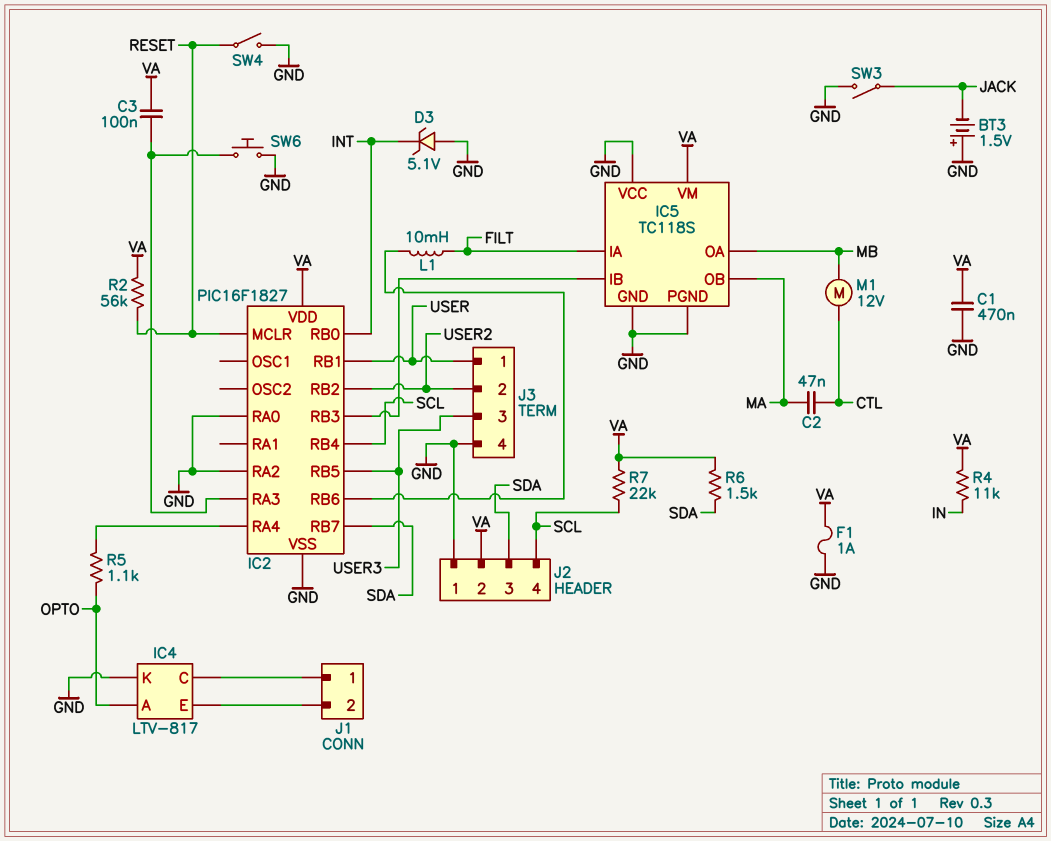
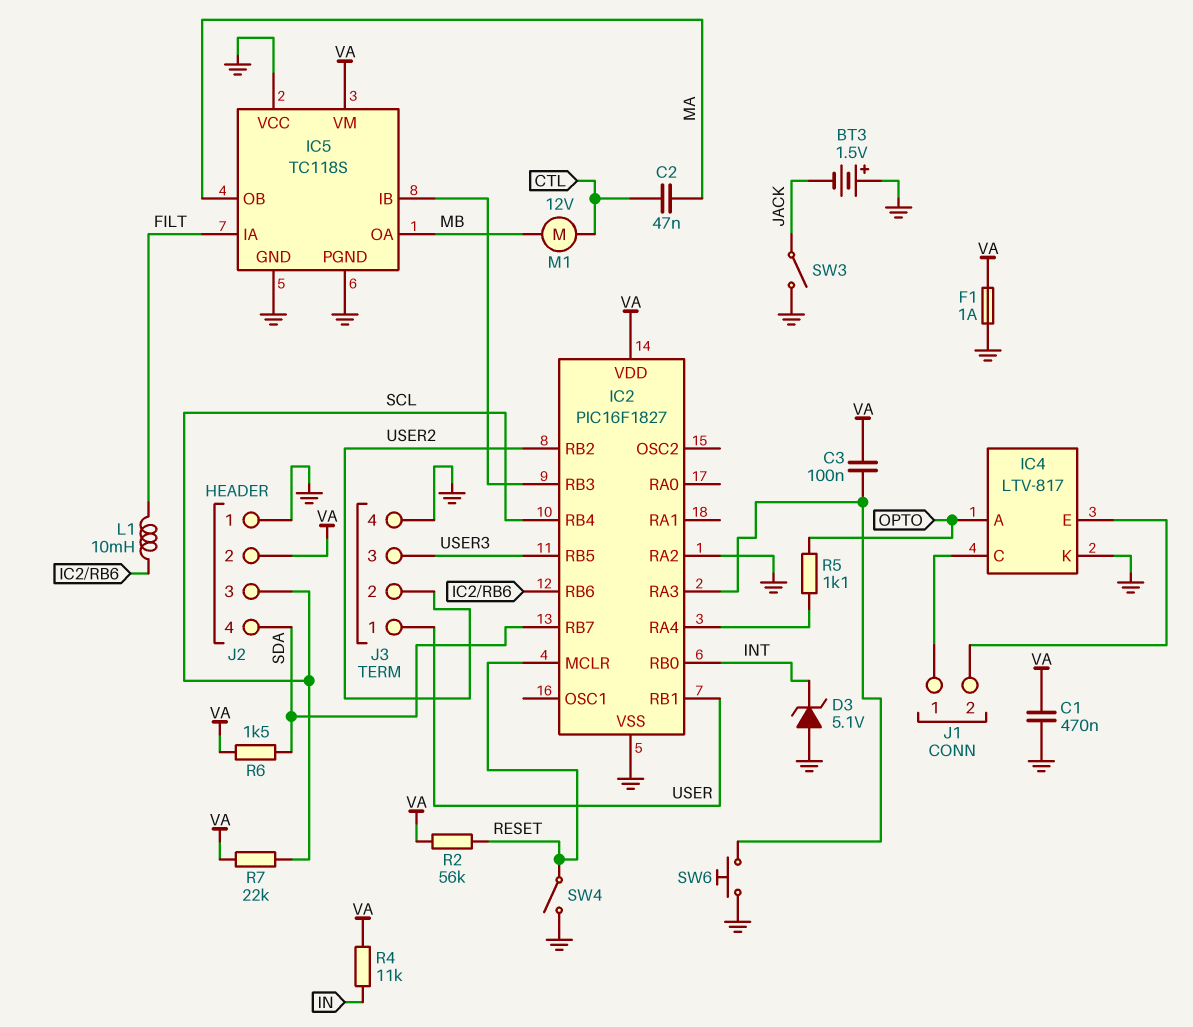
IC2 pin RA0: GND -> none
J2 pin 3: SDA -> SCL
J2 pin 4: SCL -> SDA

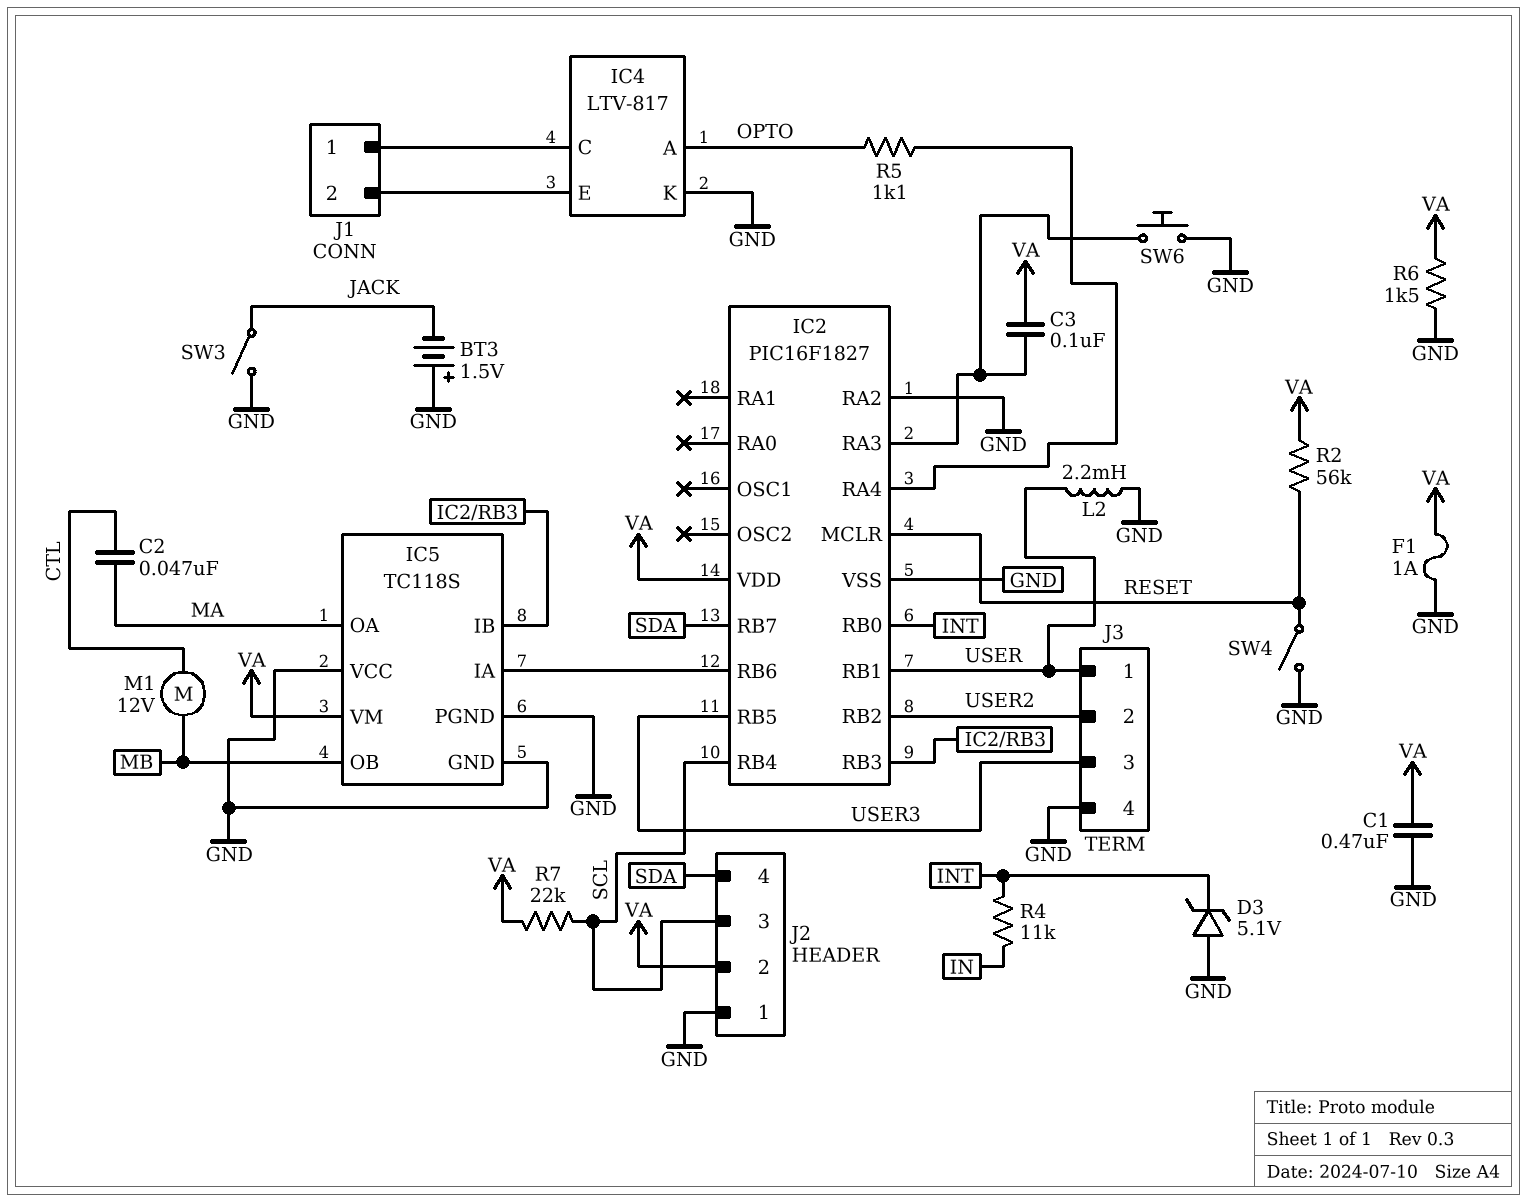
IC5 pin IA: FILT -> IC2/RB6
IC5 pin OA: MB -> MA
IC5 pin OB: MA -> MB
L1: 10mH (FILT, IC2/RB6) -> none
L2: none -> 2.2mH (GND, USER)
R4: 11k (IN, VA) -> 11k (IN, INT)
R6: 1.5k (SDA, VA) -> 1.5k (GND, VA)

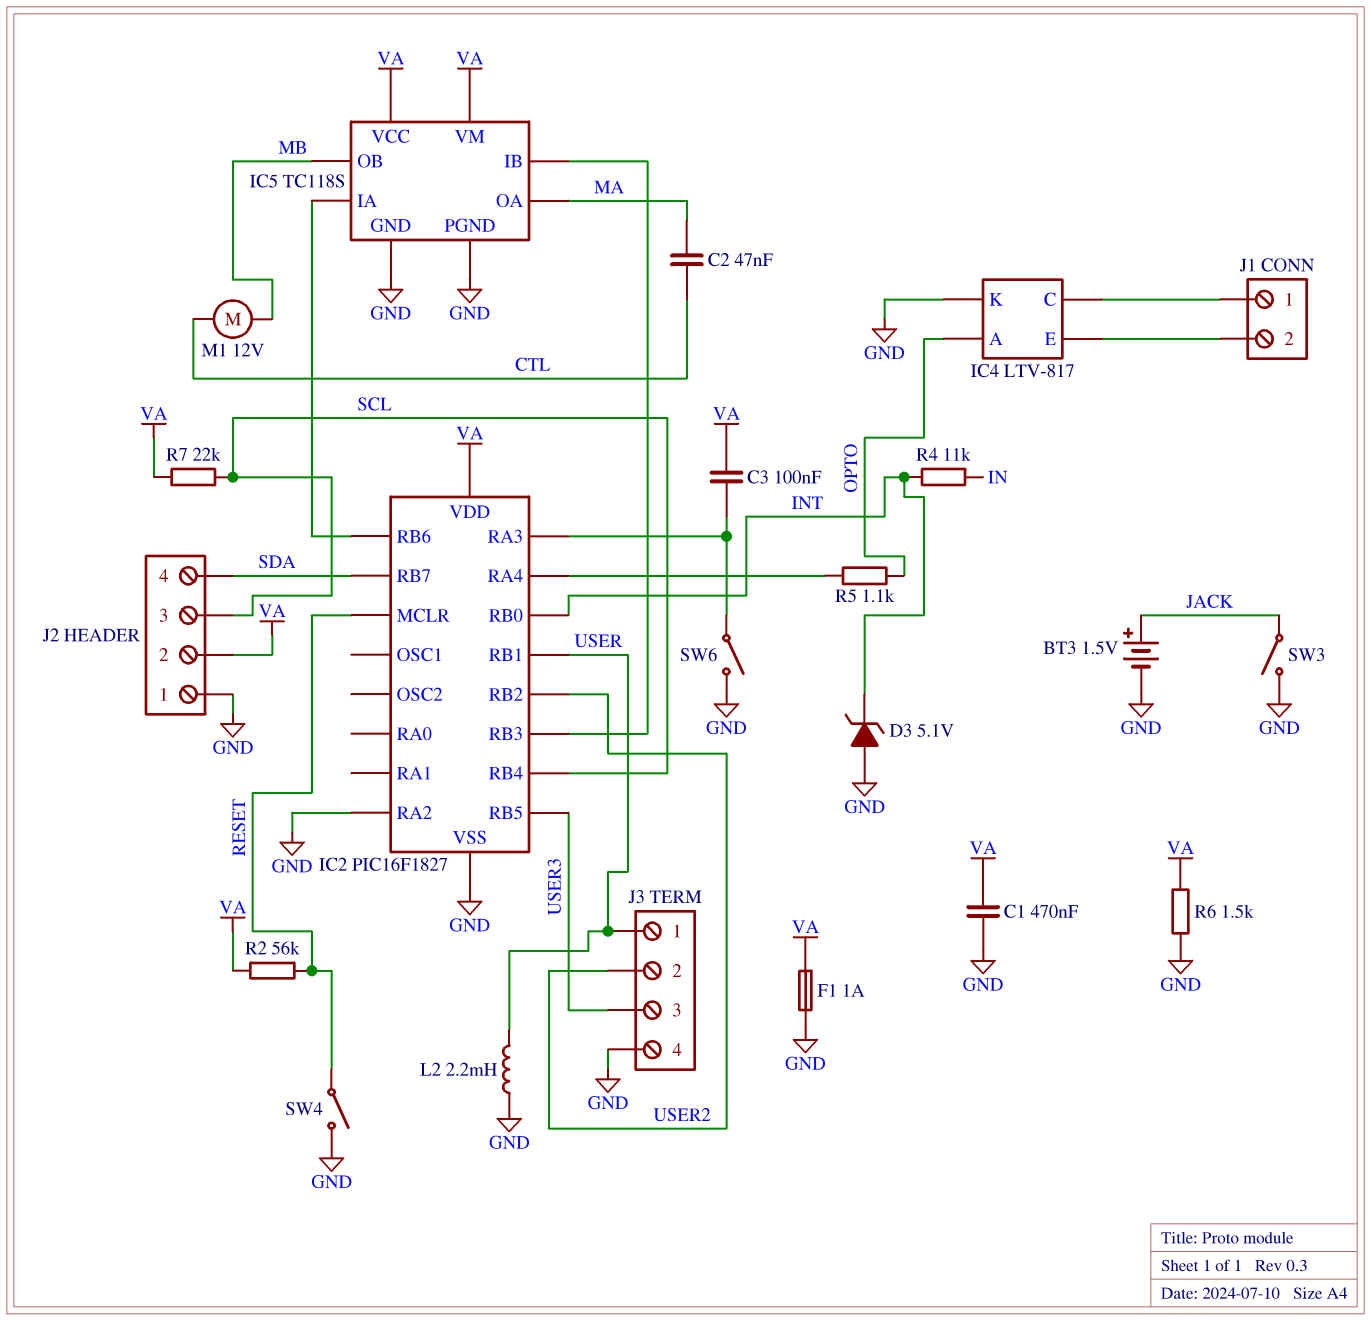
BT3: 1.5V (plus GND, minus JACK) -> 1.5V (plus JACK, minus GND)
IC5 pin VCC: GND -> VA
SW6: button (GND, IC2/RA3) -> switch (GND, IC2/RA3)

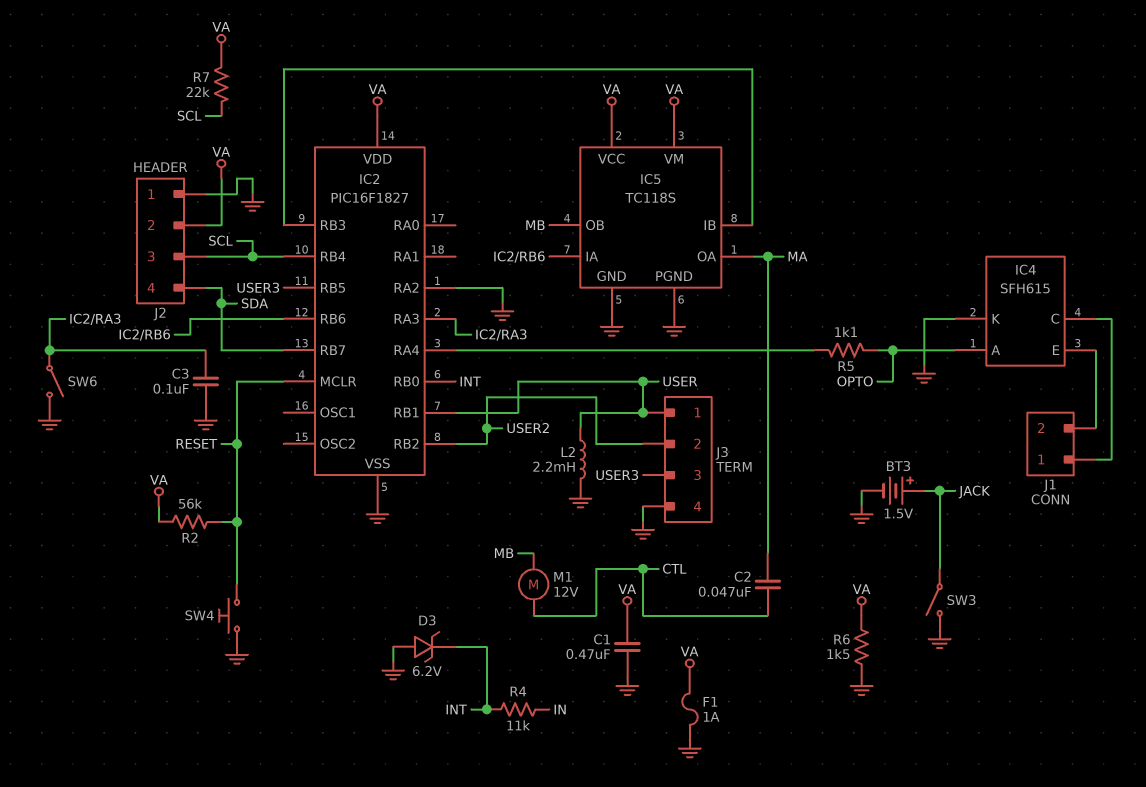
C3: 100nF (IC2/RA3, VA) -> 100nF (GND, IC2/RA3)
D3: zener 5.1V (A GND, K INT) -> zener 6.2V (A GND, K INT)
IC4: LTV-817 -> SFH615
SW4: switch (GND, RESET) -> button (GND, RESET)

